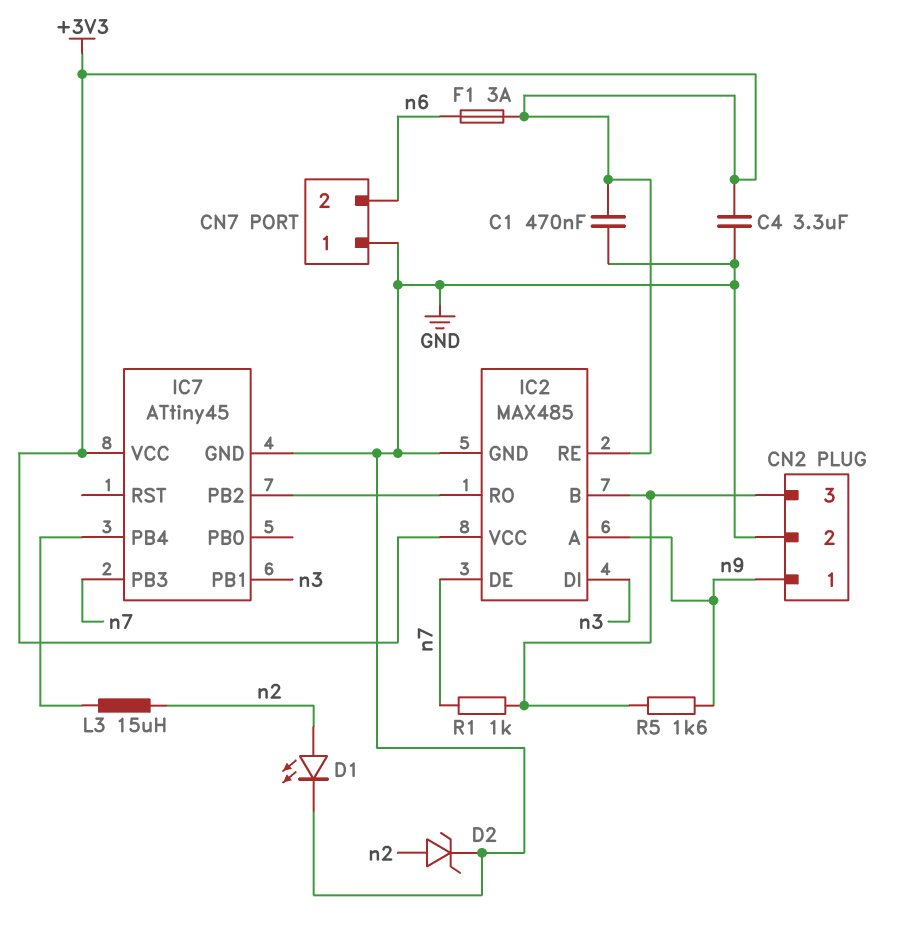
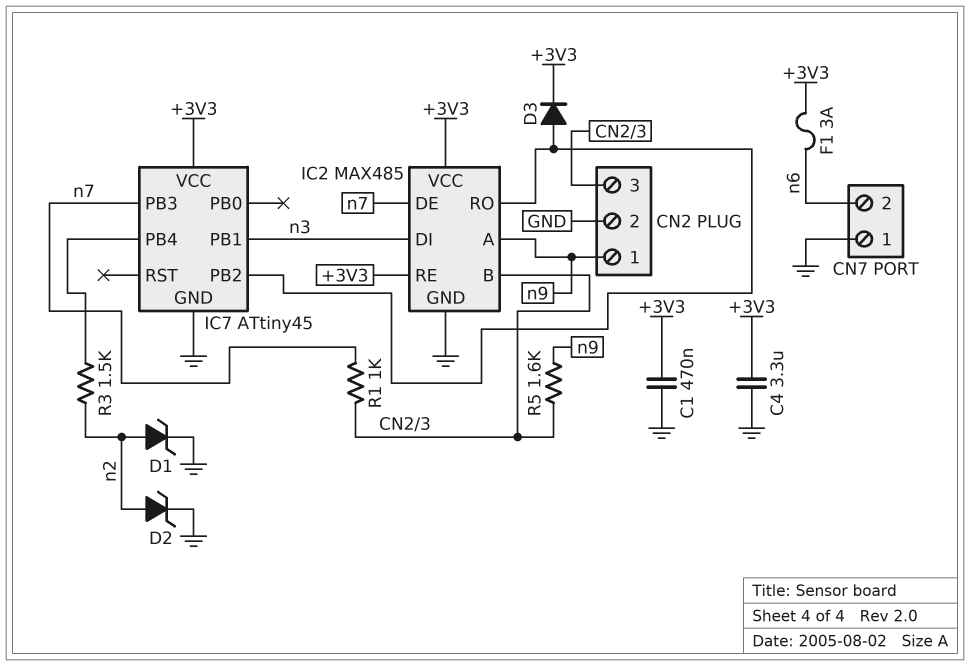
D1: LED (A n2, K GND) -> zener (A n2, K GND)
D3: none -> diode (A IC2/RO, K +3V3)
L3: 15uH (IC7/PB4, n2) -> none
R3: none -> 1.5k (IC7/PB4, n2)

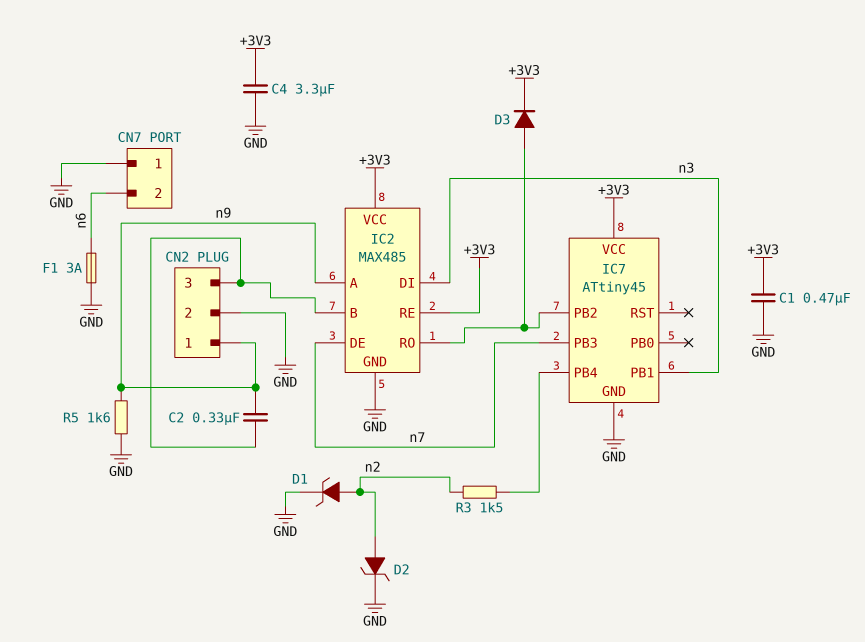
C2: none -> 330nF (CN2/3, n9)
F1: 3A (+3V3, n6) -> 3A (GND, n6)
R1: 1k (CN2/3, n7) -> none
R5: 1.6k (CN2/3, n9) -> 1.6k (GND, n9)

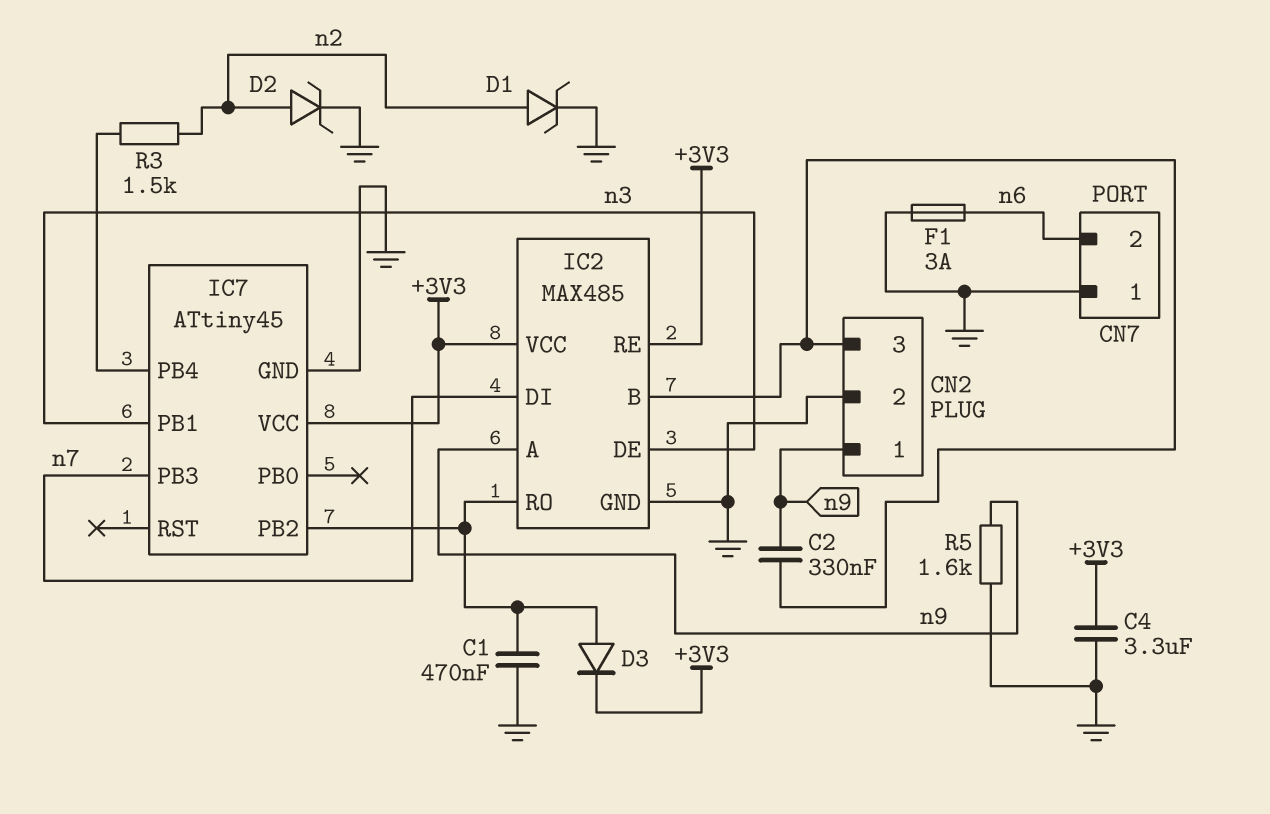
C1: 470nF (+3V3, GND) -> 470nF (GND, IC2/RO)
IC2 pin DE: n7 -> n3
IC2 pin DI: n3 -> n7

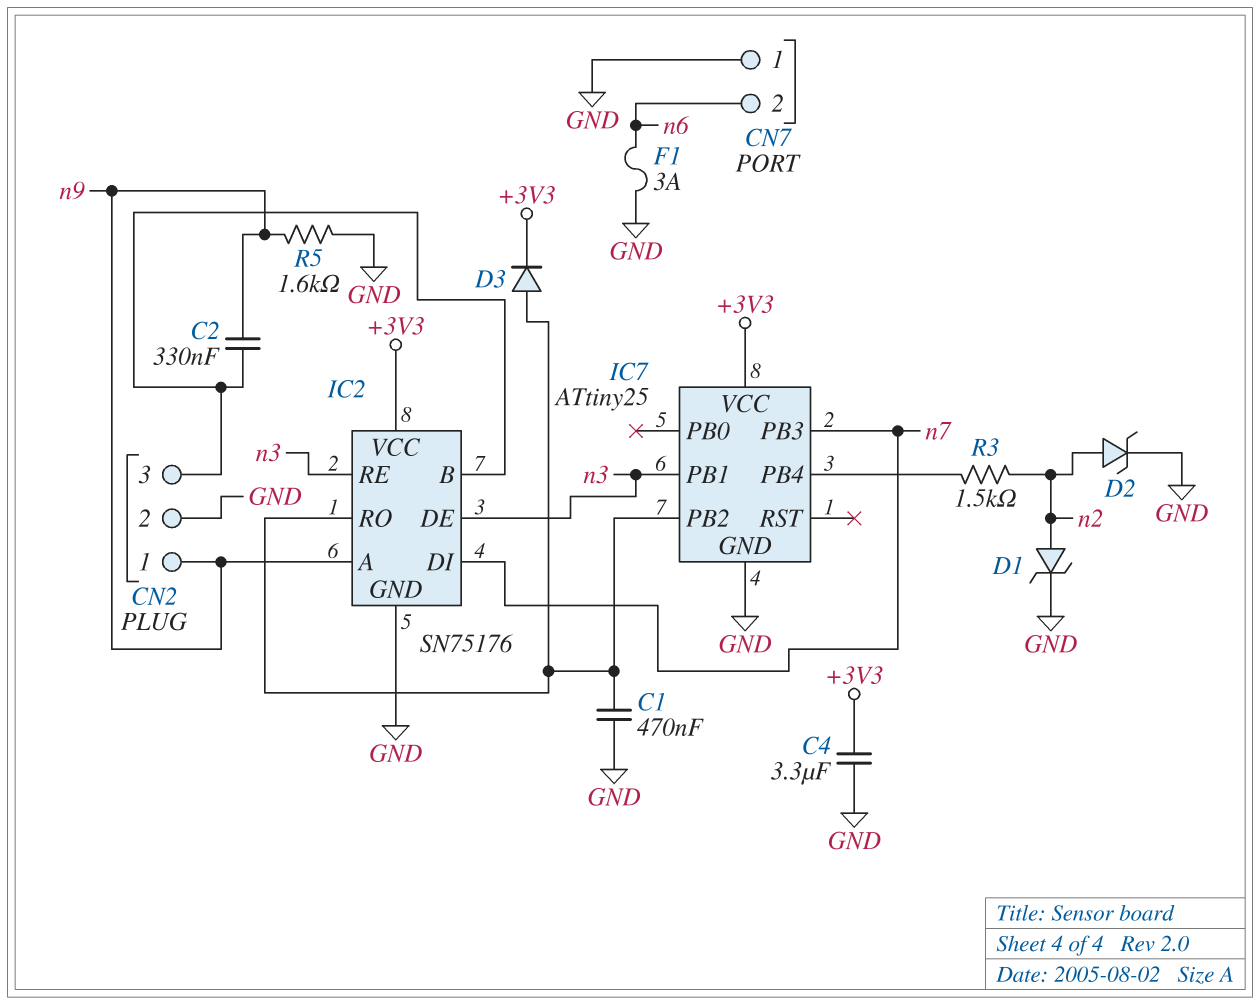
IC2: MAX485 -> SN75176
IC2 pin RE: +3V3 -> n3
IC7: ATtiny45 -> ATtiny25

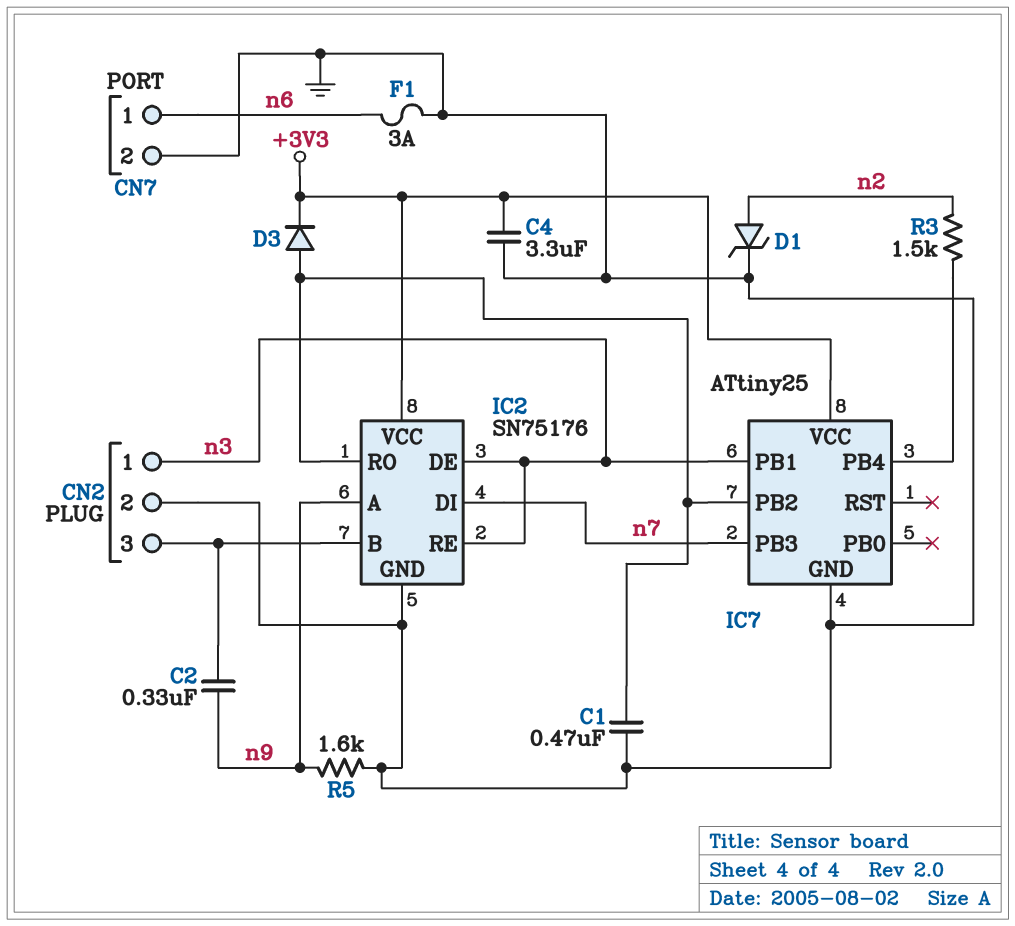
CN2 pin 1: n9 -> n3
CN7 pin 1: GND -> n6
CN7 pin 2: n6 -> GND
D2: zener (A n2, K GND) -> none

